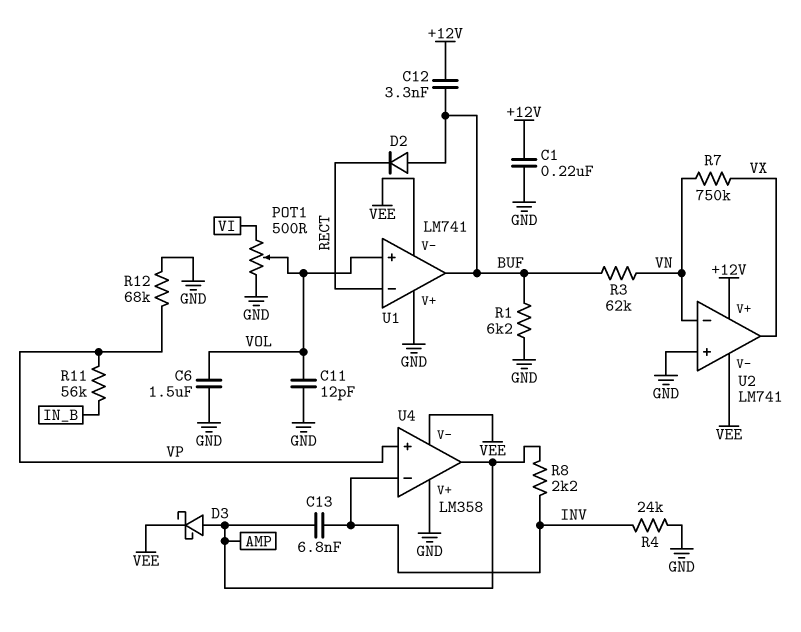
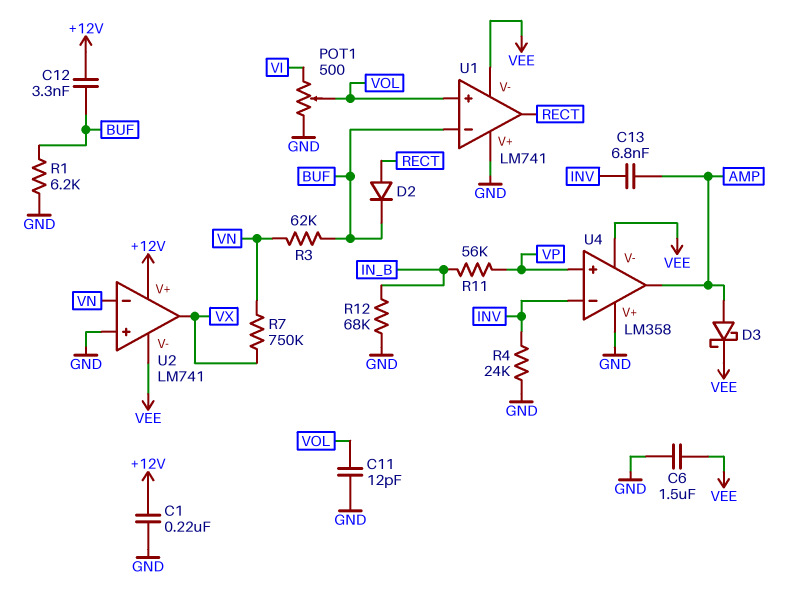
C6: 1.5uF (GND, VOL) -> 1.5uF (GND, VEE)
D2: diode (A BUF, K RECT) -> diode (A RECT, K BUF)
R8: 2.2k (AMP, INV) -> none
R12: 68k (GND, VP) -> 68k (GND, IN_B)
U1 pin in-: RECT -> BUF
U1 pin out: BUF -> RECT

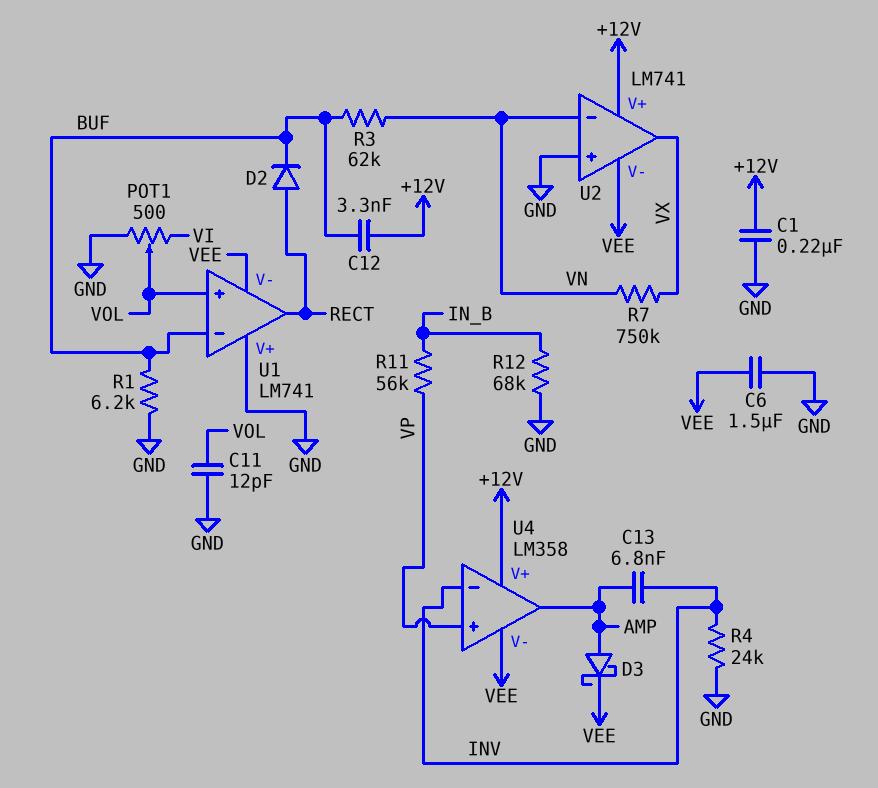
U4 pin V+: GND -> +12V

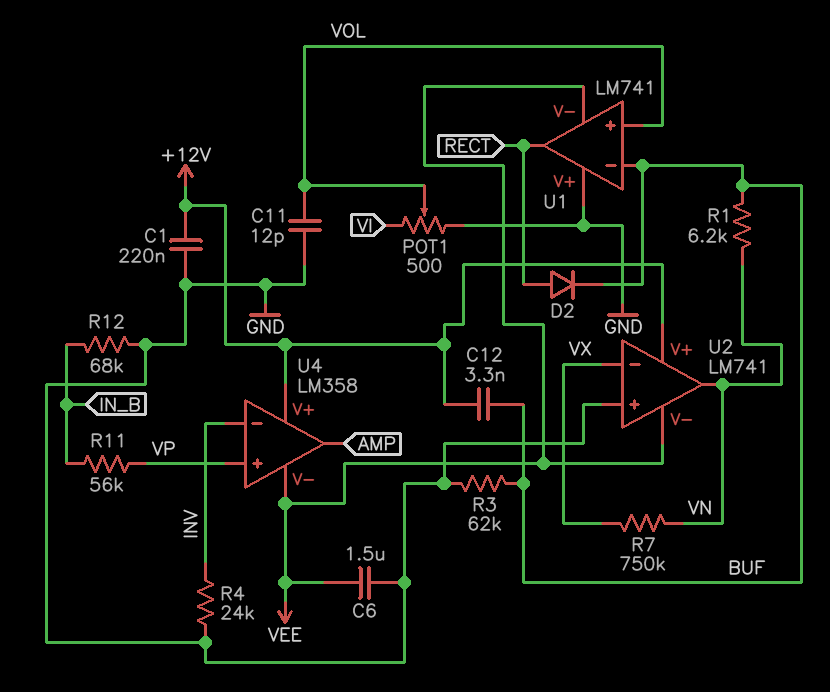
C13: 6.8nF (AMP, INV) -> none
D3: schottky (A AMP, K VEE) -> none
R1: 6.2k (BUF, GND) -> 6.2k (BUF, VN)
R3: 62k (BUF, VN) -> 62k (BUF, GND)
U2 pin in-: VN -> VX
U2 pin out: VX -> VN

